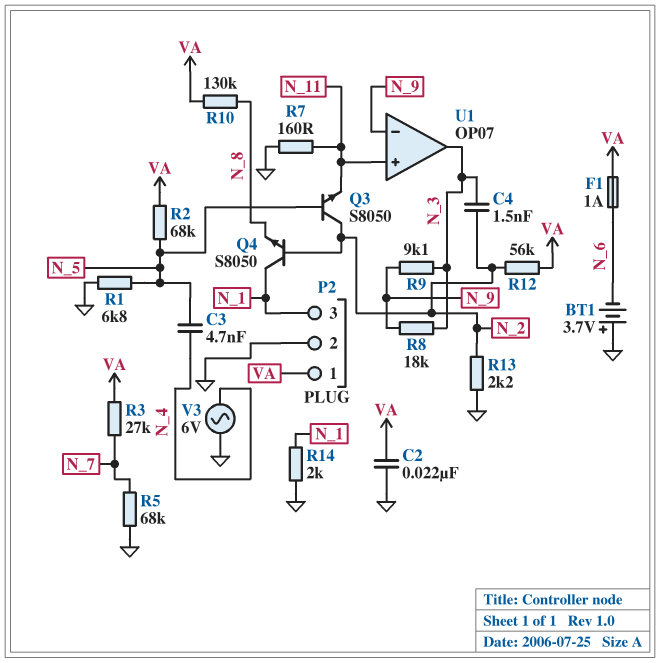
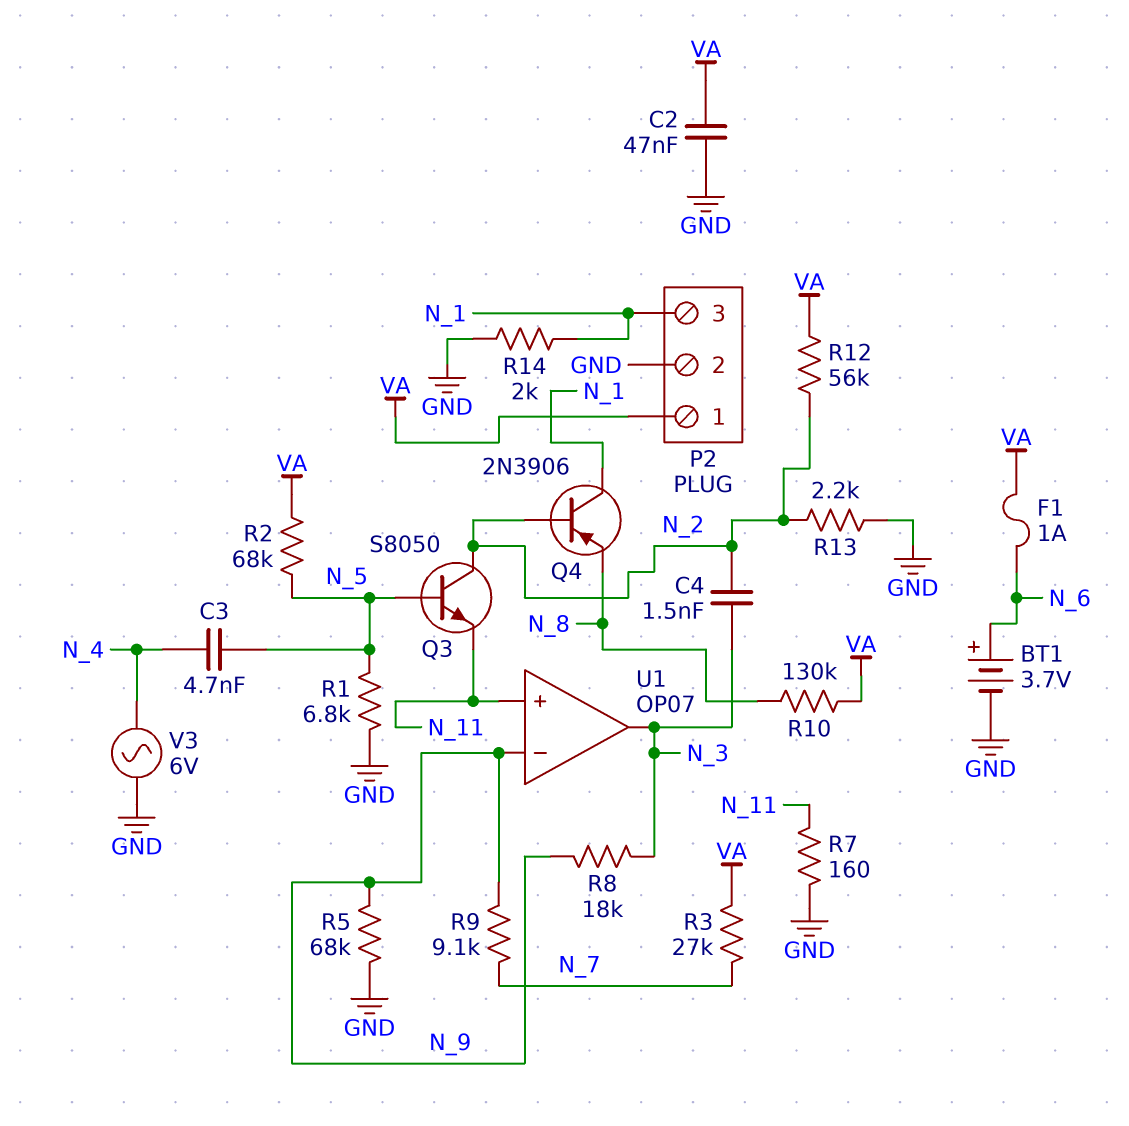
BT1: 3.7V (plus GND, minus N_6) -> 3.7V (plus N_6, minus GND)
C2: 22nF (GND, VA) -> 47nF (GND, VA)
Q4: NPN S8050 (B N_2, C N_1, E N_8) -> PNP 2N3906 (B N_2, C N_1, E N_8)
R5: 68k (GND, N_7) -> 68k (GND, N_9)
R9: 9.1k (N_3, N_9) -> 9.1k (N_7, N_9)

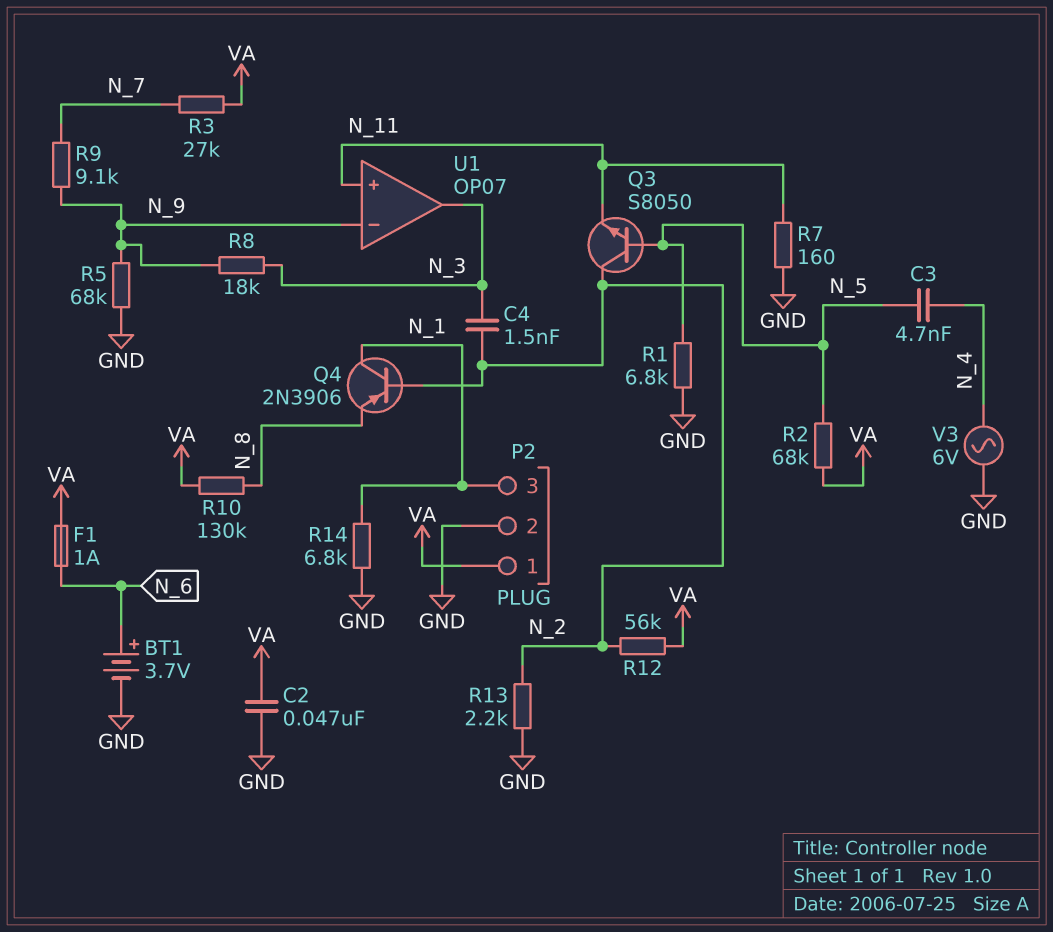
R14: 2k (GND, N_1) -> 6.8k (GND, N_1)

